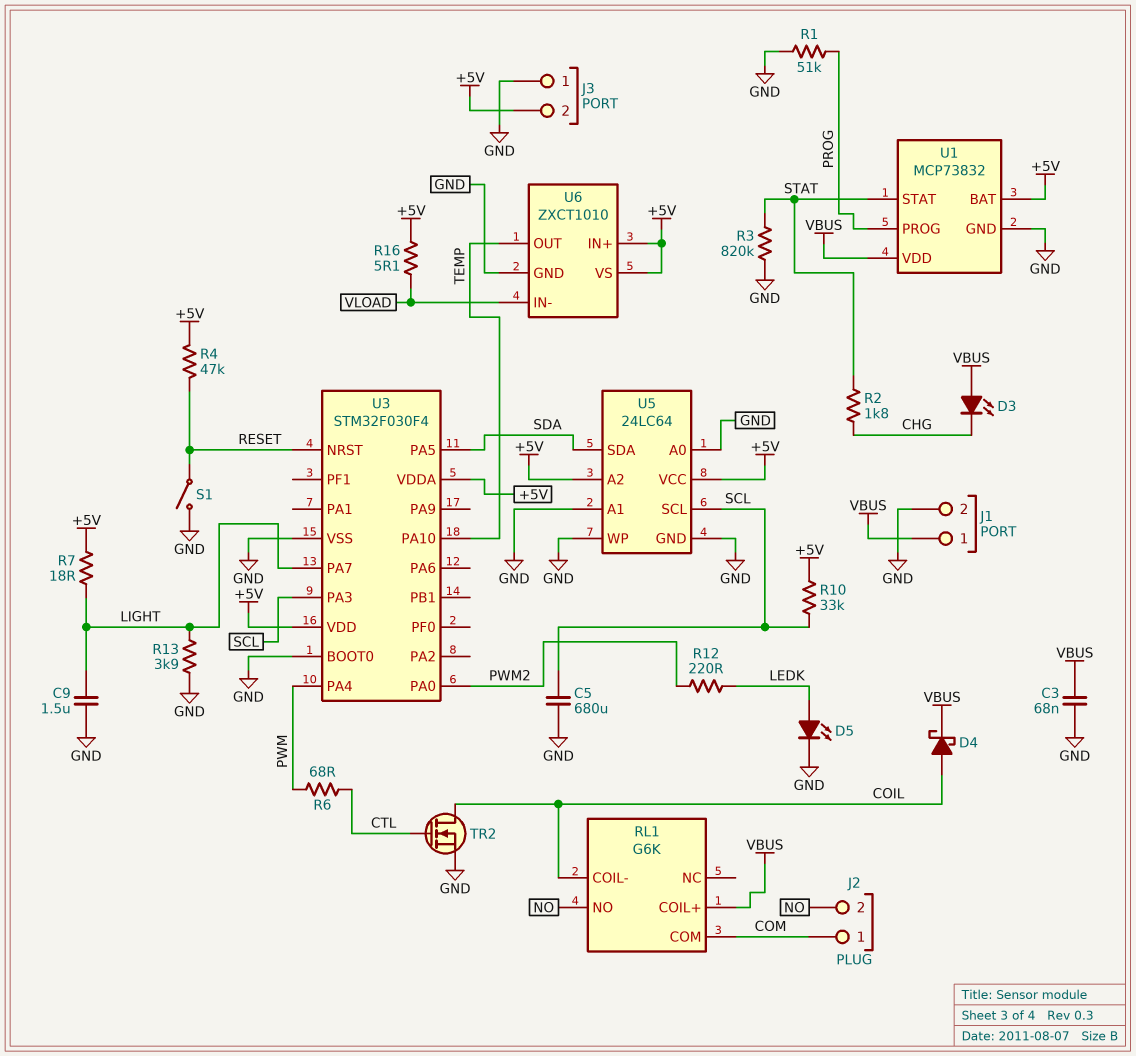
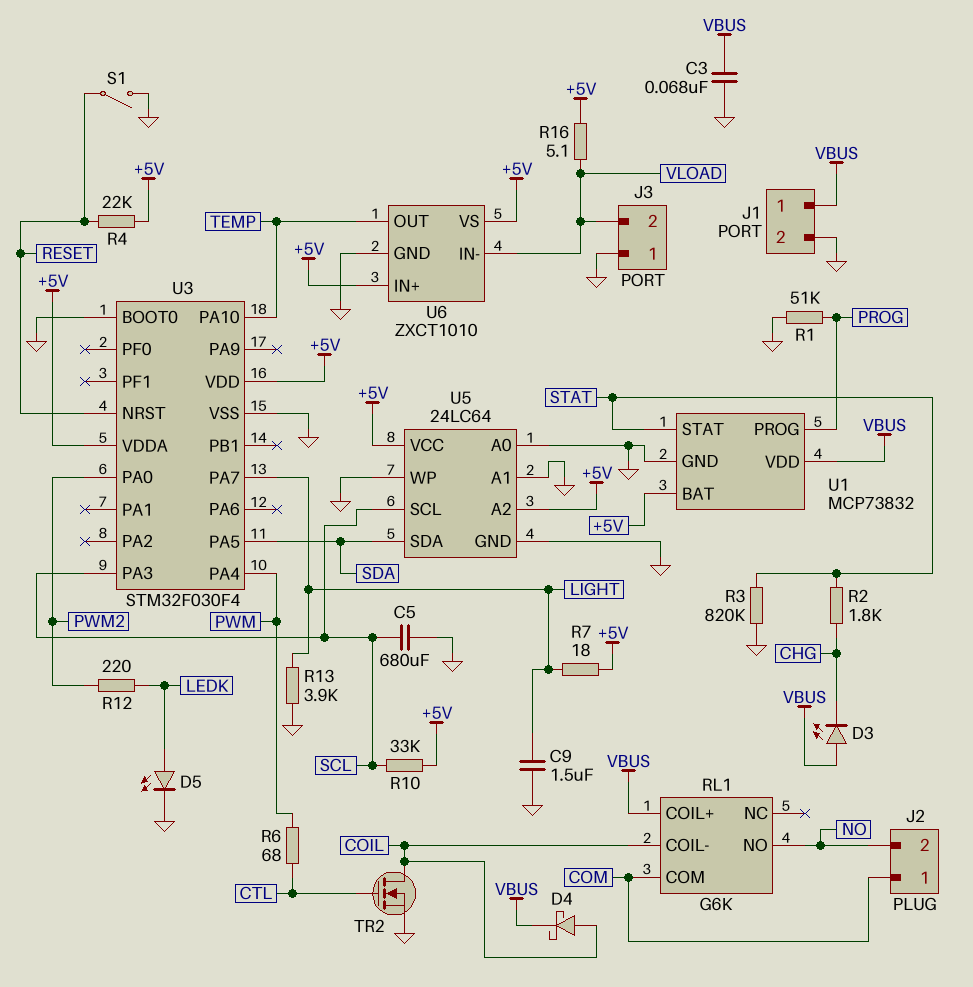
J3 pin 2: +5V -> VLOAD
R4: 47k (+5V, RESET) -> 22k (+5V, RESET)

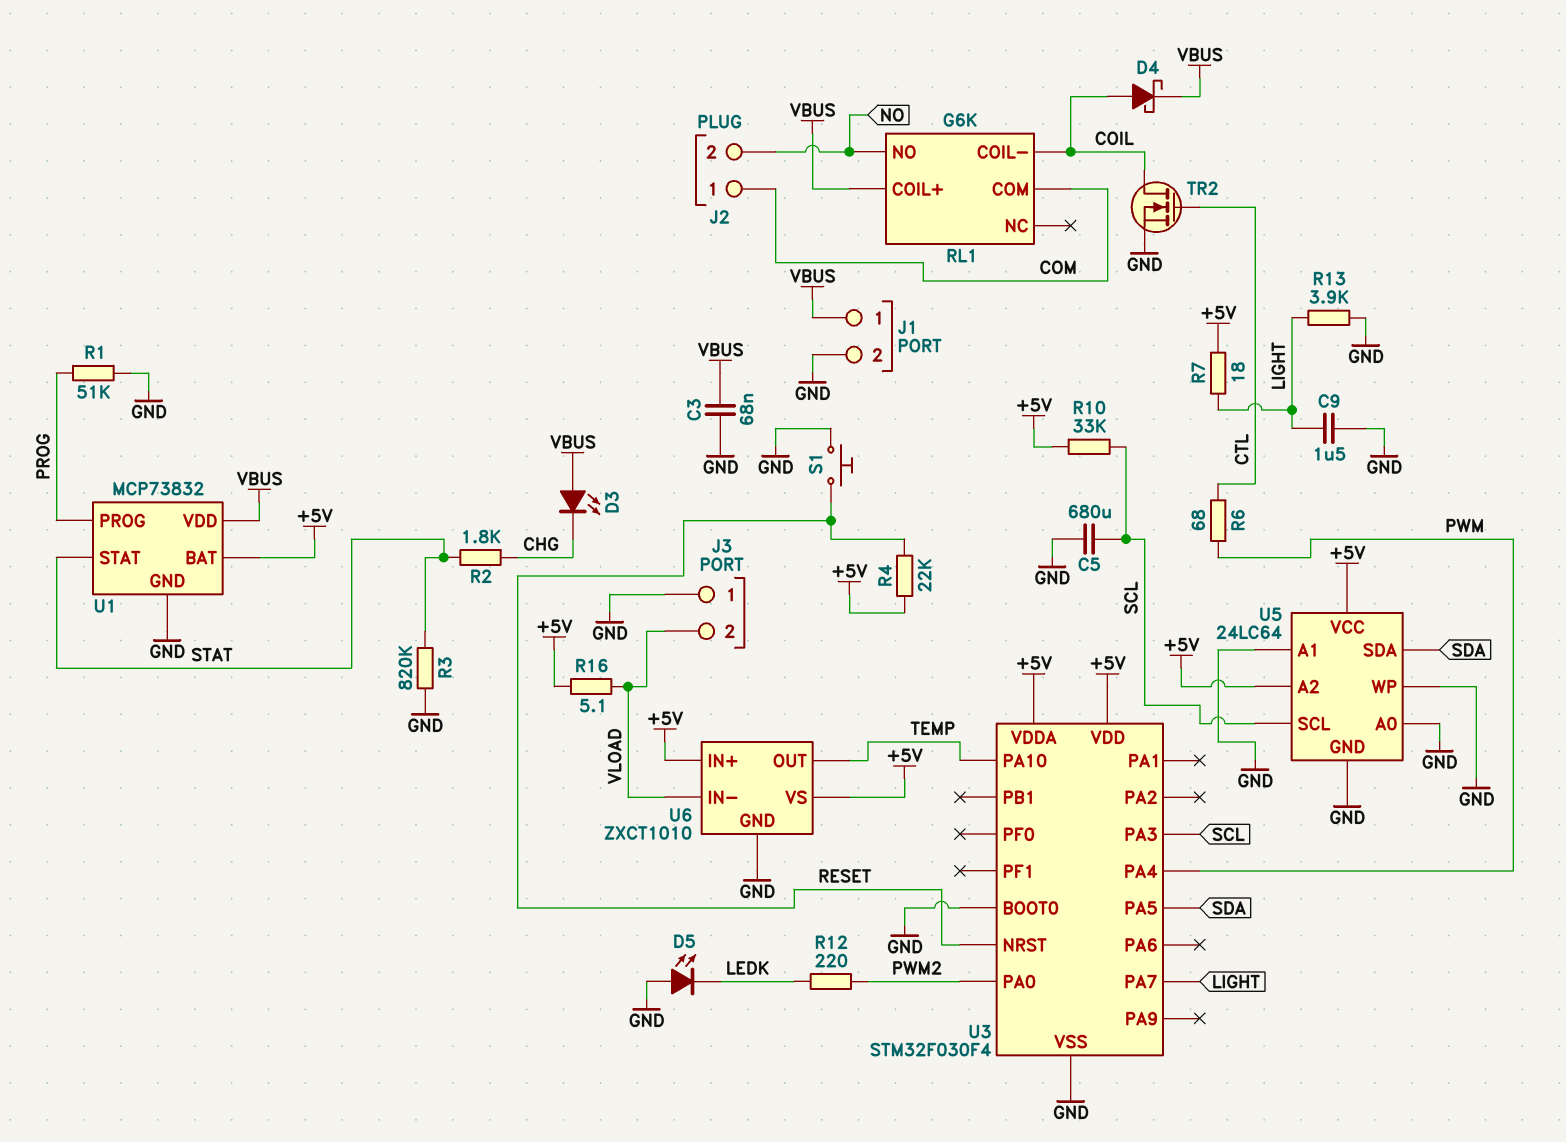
D5: LED (A LEDK, K GND) -> LED (A GND, K LEDK)
S1: switch (GND, RESET) -> button (GND, RESET)

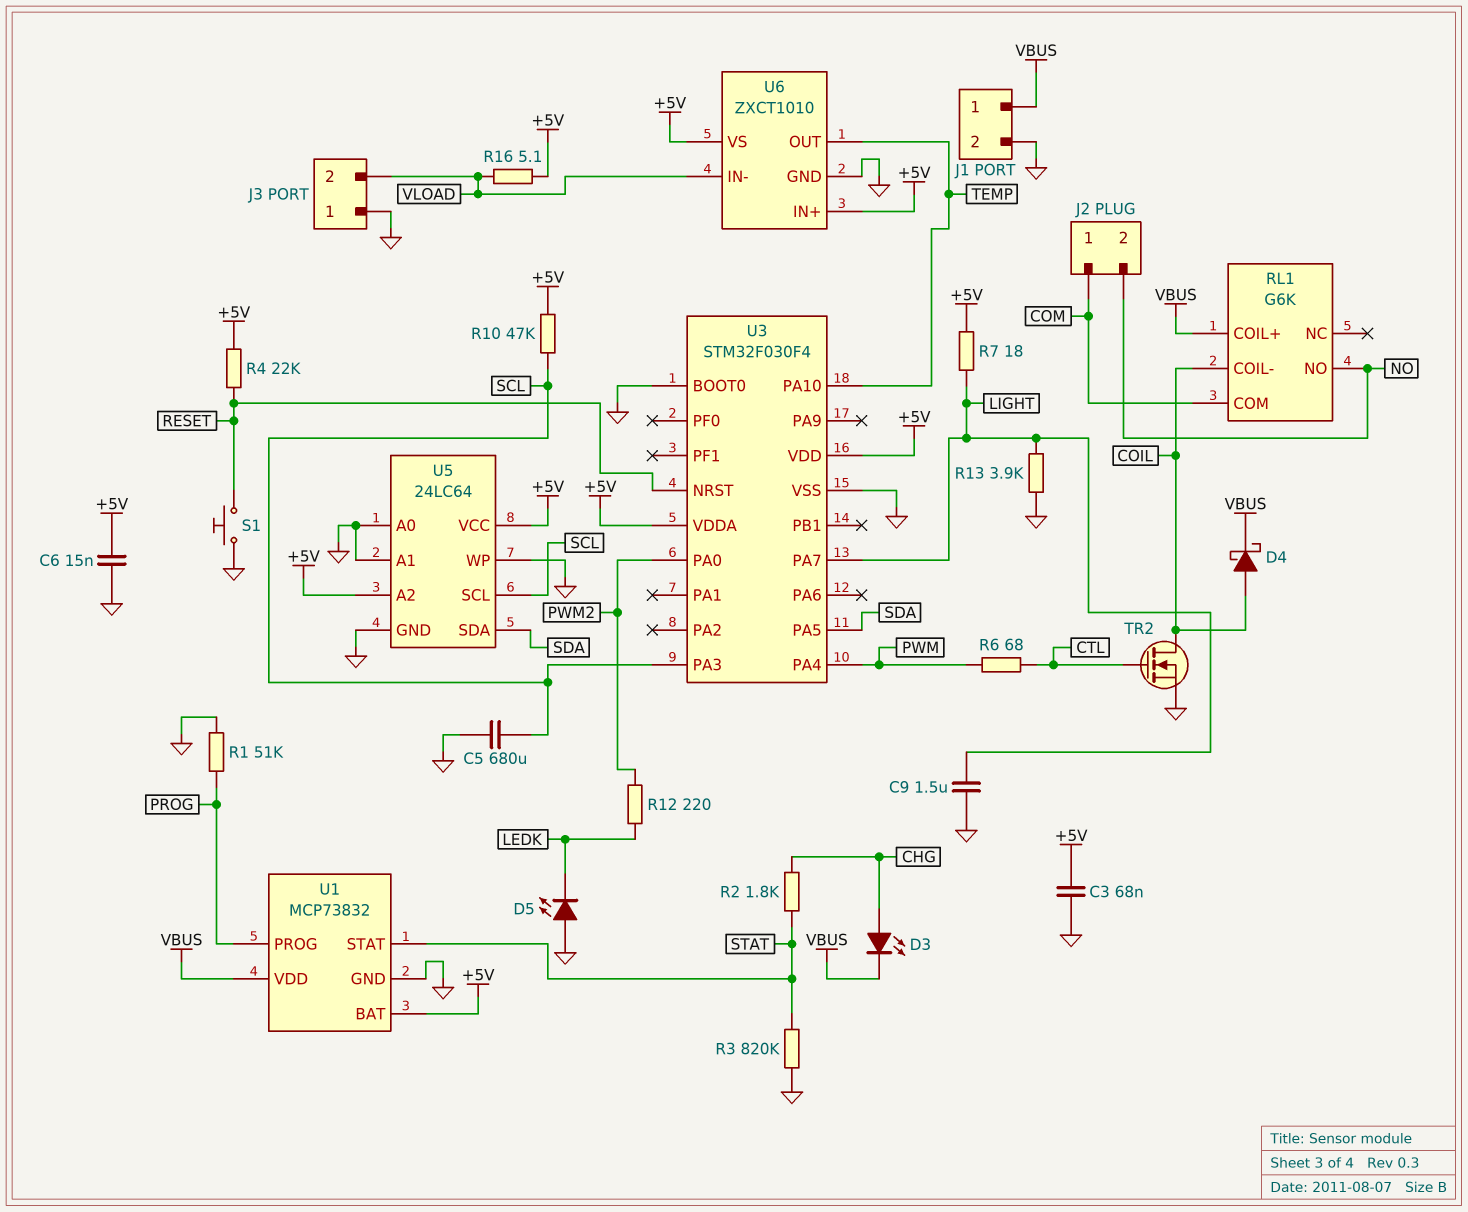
C3: 68nF (GND, VBUS) -> 68nF (+5V, GND)
C6: none -> 15nF (+5V, GND)
D3: LED (A VBUS, K CHG) -> LED (A CHG, K VBUS)
R10: 33k (+5V, SCL) -> 47k (+5V, SCL)

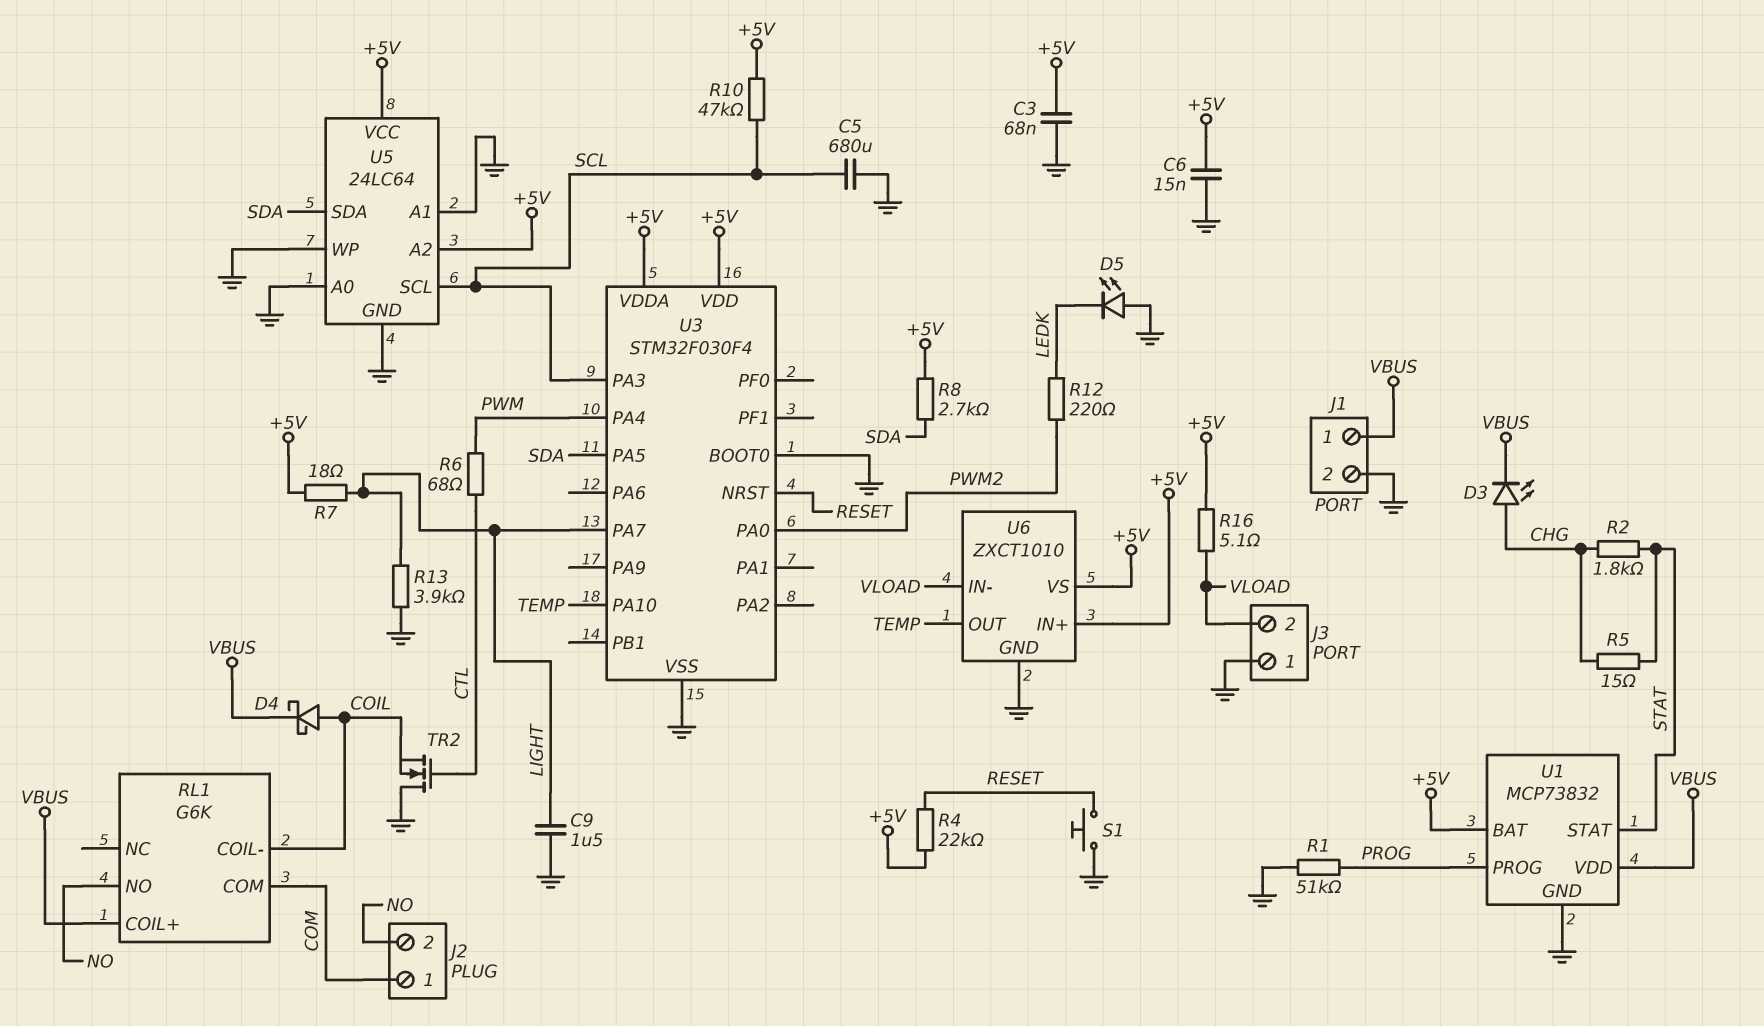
R3: 820k (GND, STAT) -> none
R5: none -> 15 (CHG, STAT)
R8: none -> 2.7k (+5V, SDA)
TR2: NMOS (G CTL, D COIL, S GND) -> NMOS (G CTL, D GND, S COIL)

